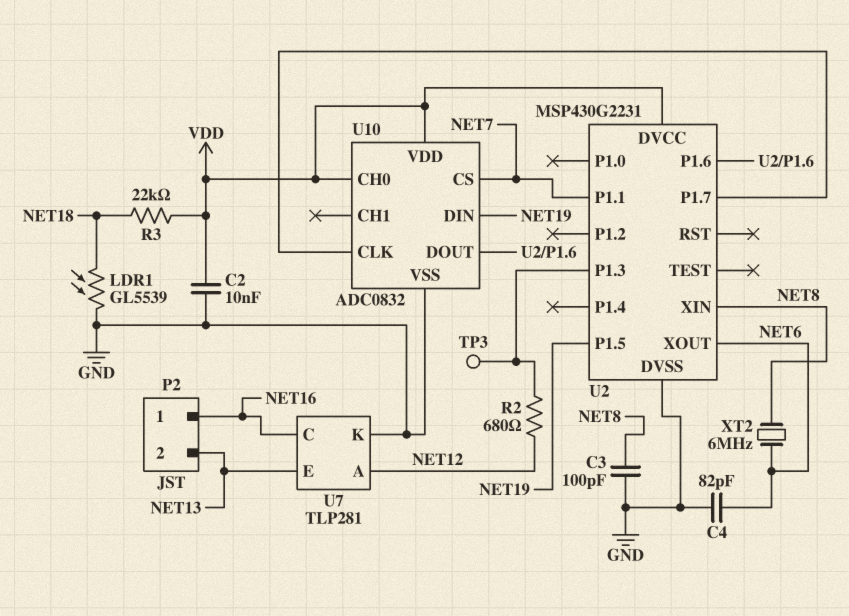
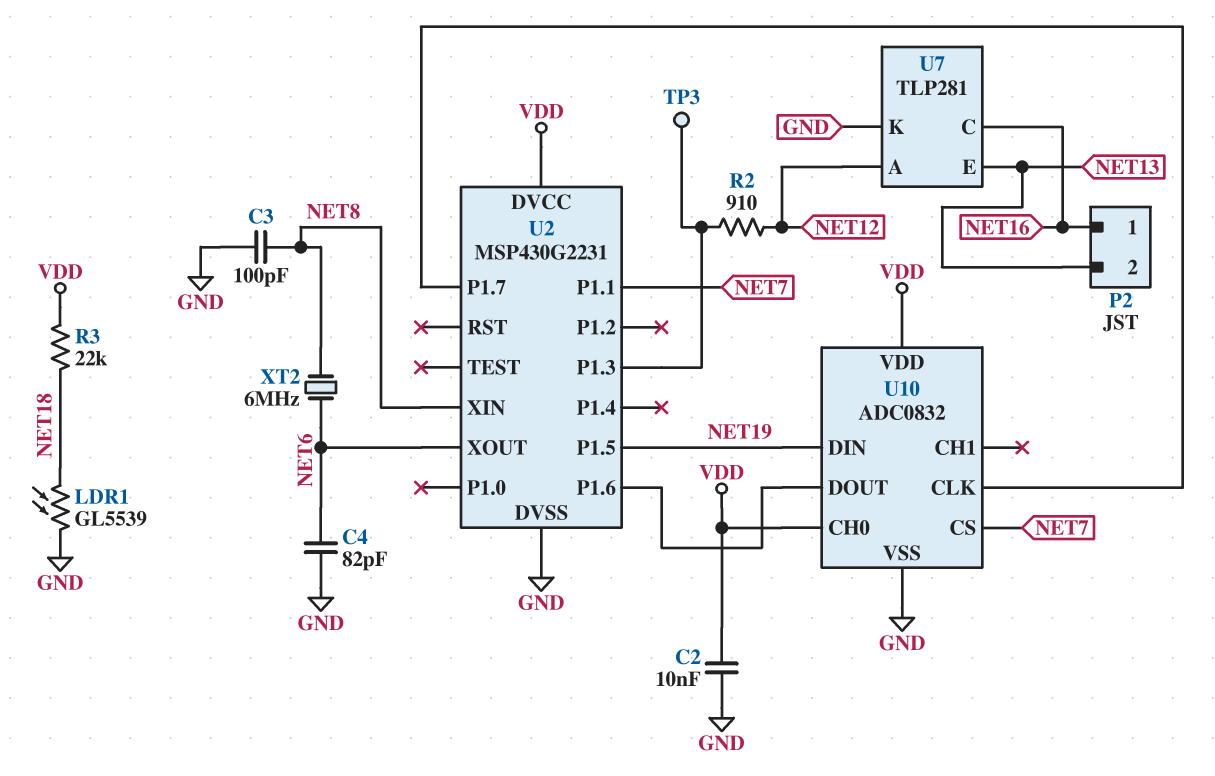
R2: 680 (NET12, U2/P1.3) -> 910 (NET12, U2/P1.3)

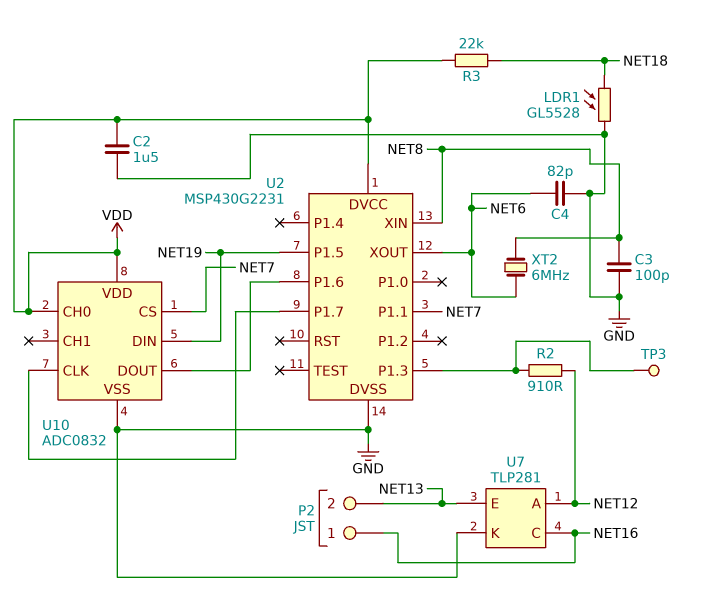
C2: 10nF (GND, VDD) -> 1.5uF (GND, VDD)
LDR1: GL5539 (GND, NET18) -> GL5528 (GND, NET18)

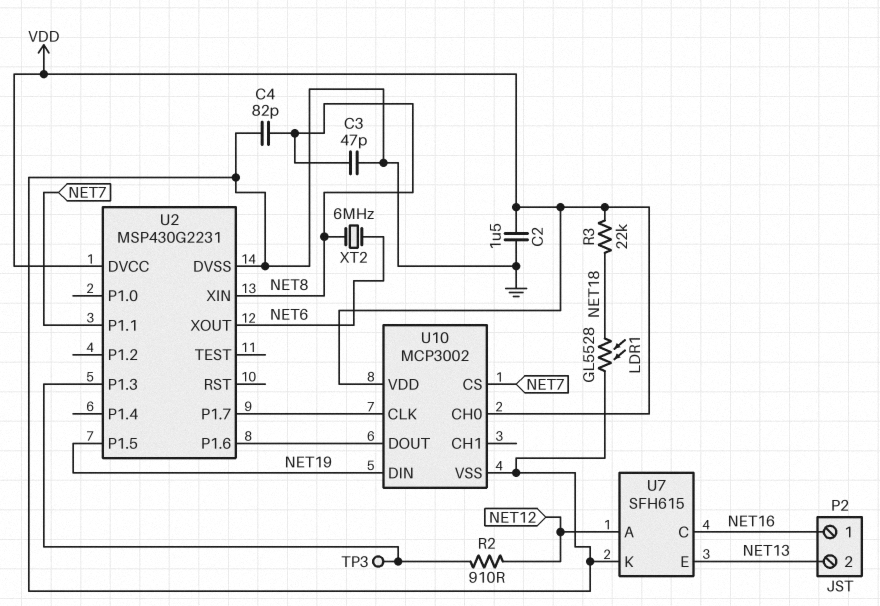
C3: 100pF (GND, NET8) -> 47pF (GND, NET8)
C4: 82pF (GND, NET6) -> 82pF (GND, NET8)
U7: TLP281 -> SFH615
U10: ADC0832 -> MCP3002

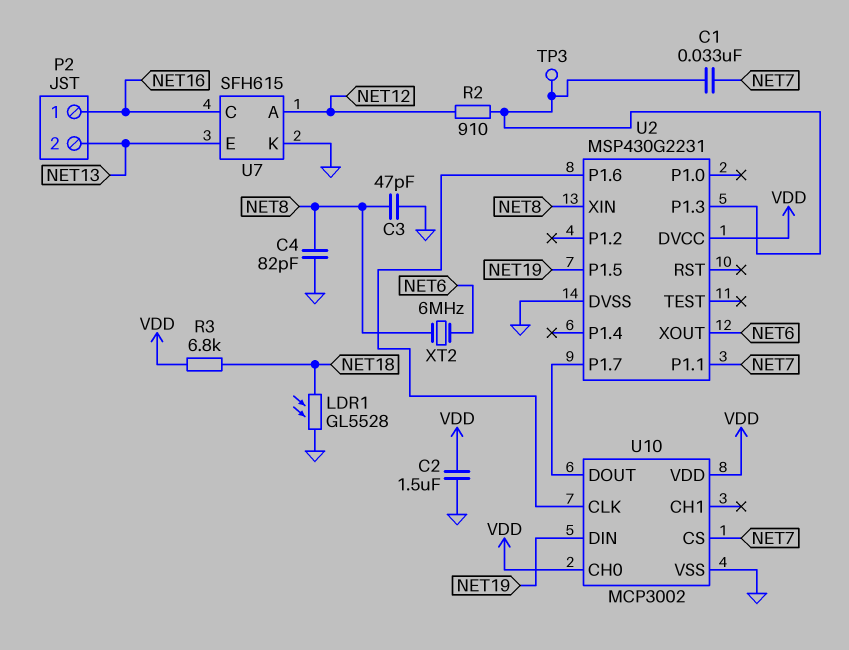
C1: none -> 33nF (NET7, U2/P1.3)
R3: 22k (NET18, VDD) -> 6.8k (NET18, VDD)
U10 pin CLK: U2/P1.7 -> U2/P1.6
U10 pin DOUT: U2/P1.6 -> U2/P1.7

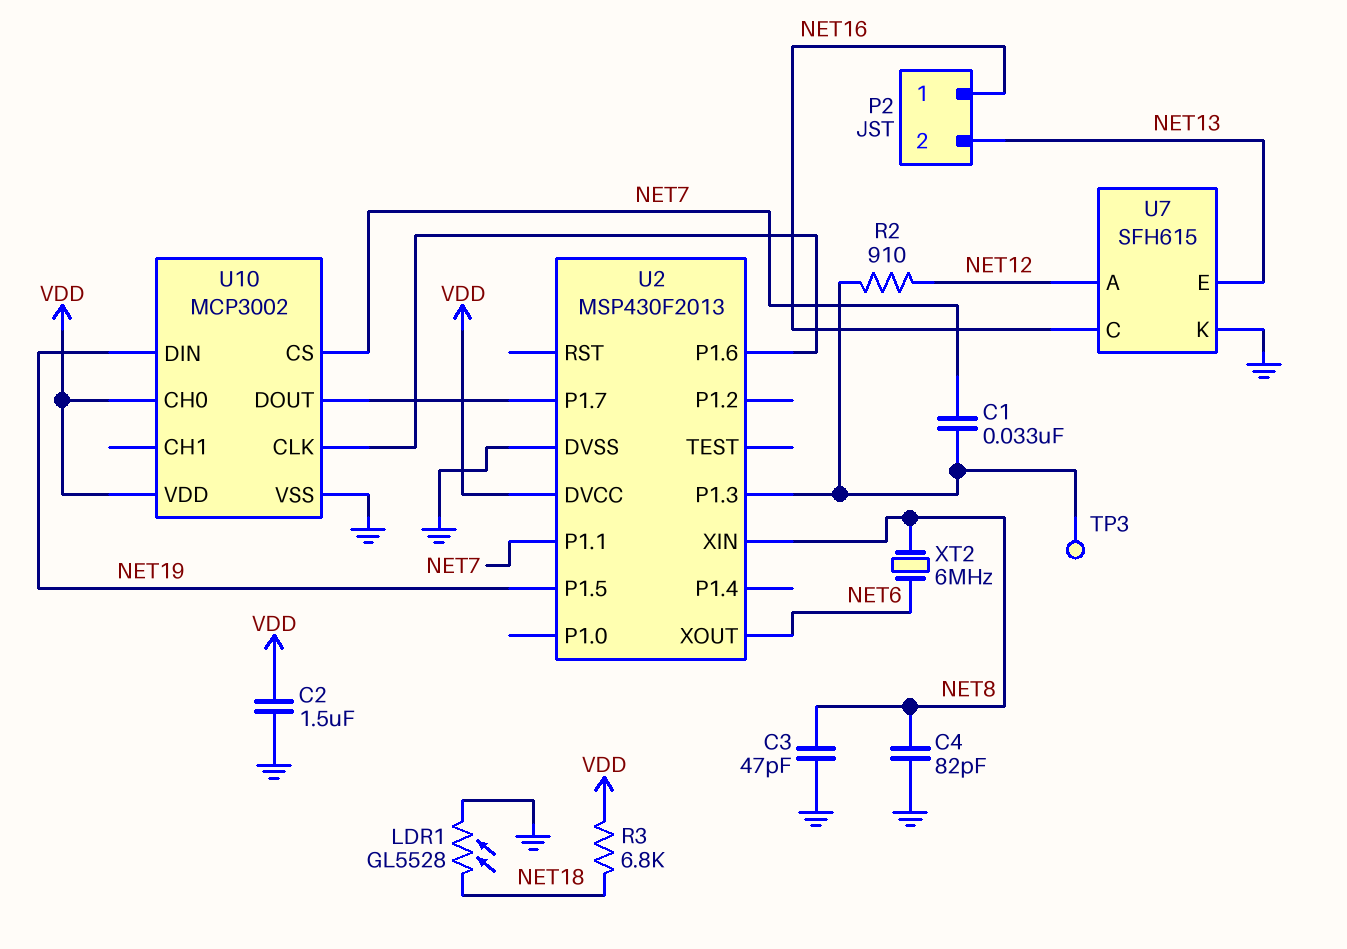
U2: MSP430G2231 -> MSP430F2013

